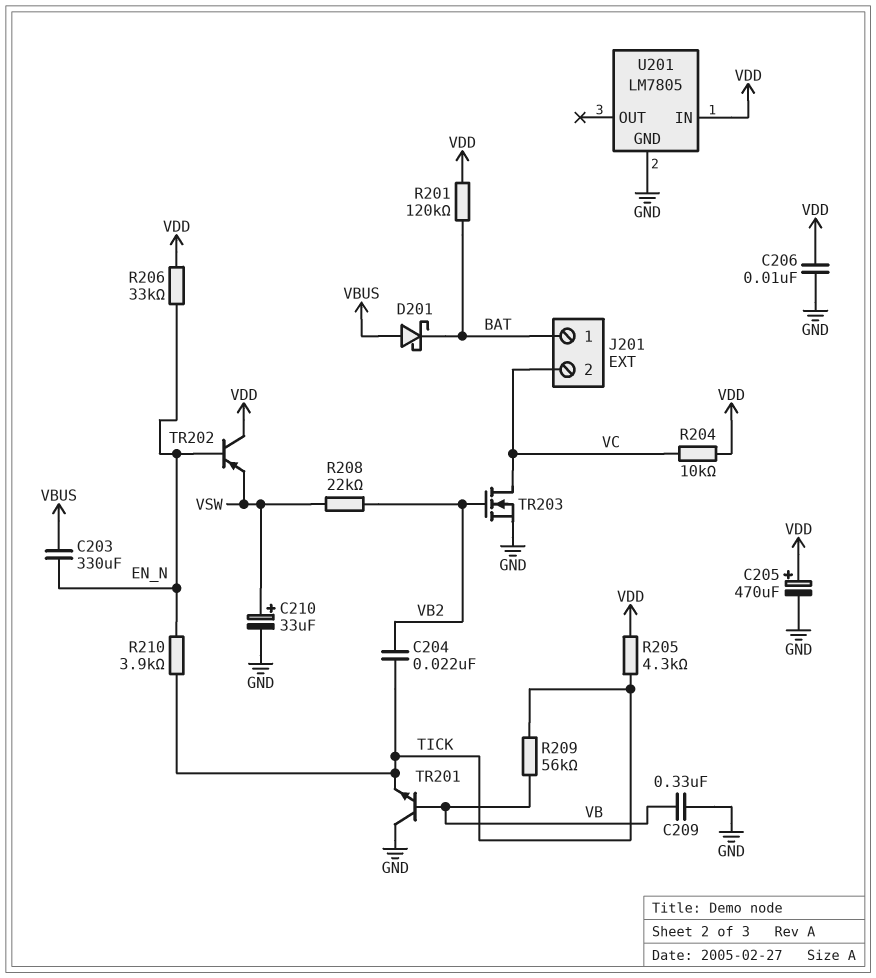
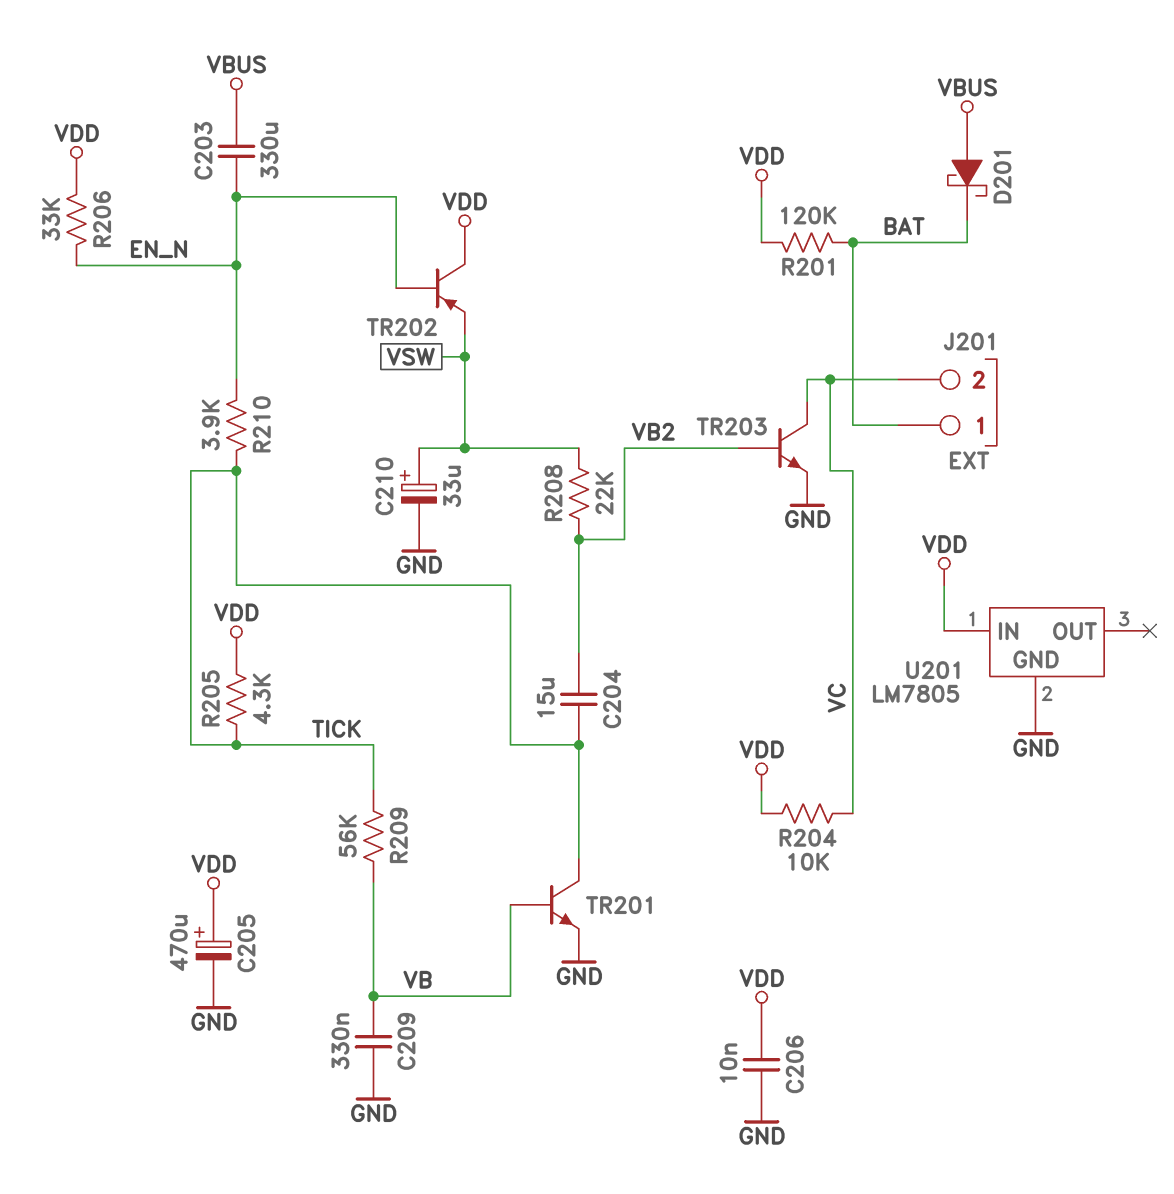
C204: 22nF (TICK, VB2) -> 15uF (TICK, VB2)
TR201: NPN (B VB, C GND, E TICK) -> NPN (B VB, C TICK, E GND)
TR203: NMOS (G VB2, D VC, S GND) -> NPN (B VB2, C VC, E GND)

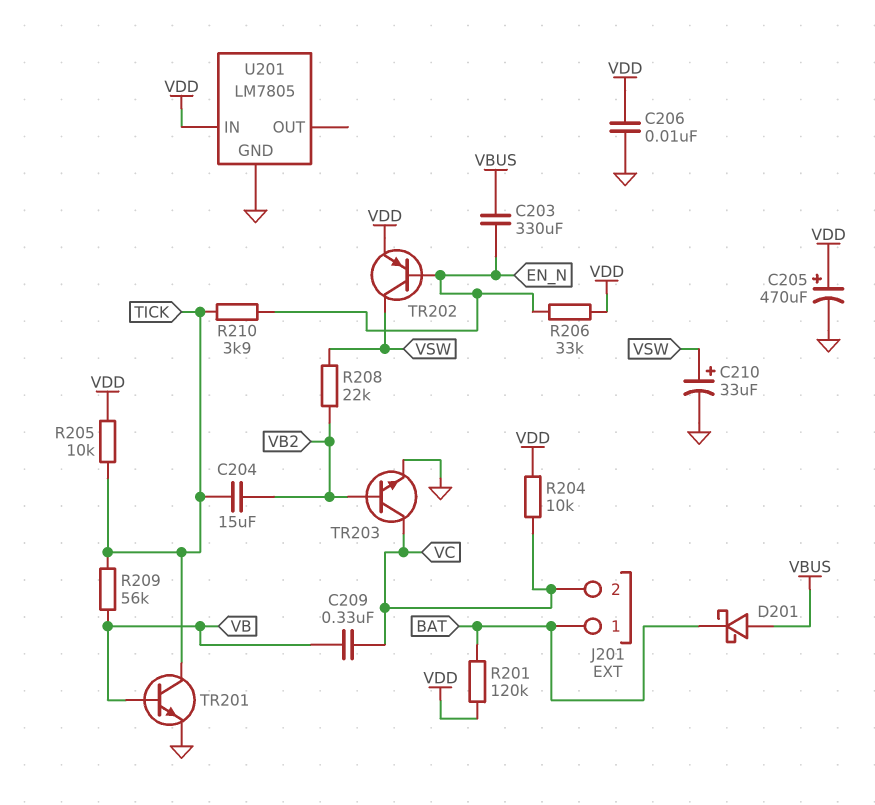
C209: 330nF (GND, VB) -> 330nF (VB, VC)
R205: 4.3k (TICK, VDD) -> 10k (TICK, VDD)
TR202: PNP (B EN_N, C VDD, E VSW) -> PNP (B EN_N, C VSW, E VDD)

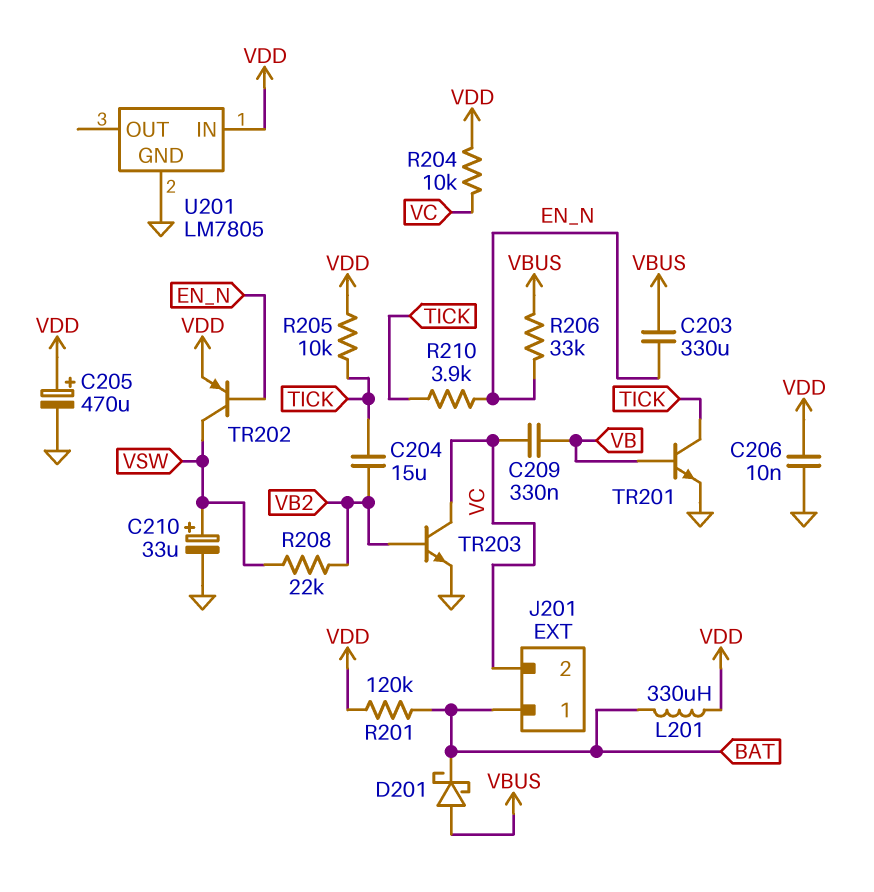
L201: none -> 330uH (BAT, VDD)
R206: 33k (EN_N, VDD) -> 33k (EN_N, VBUS)
R209: 56k (TICK, VB) -> none

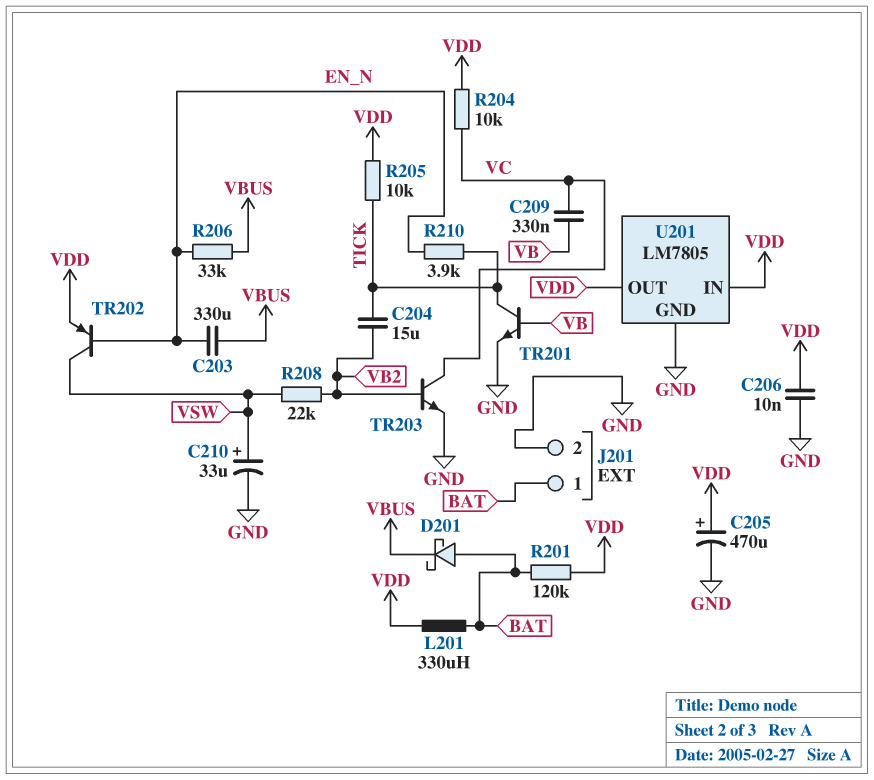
D201: schottky (A VBUS, K BAT) -> schottky (A BAT, K VBUS)
J201 pin 2: VC -> GND
U201 pin OUT: none -> VDD

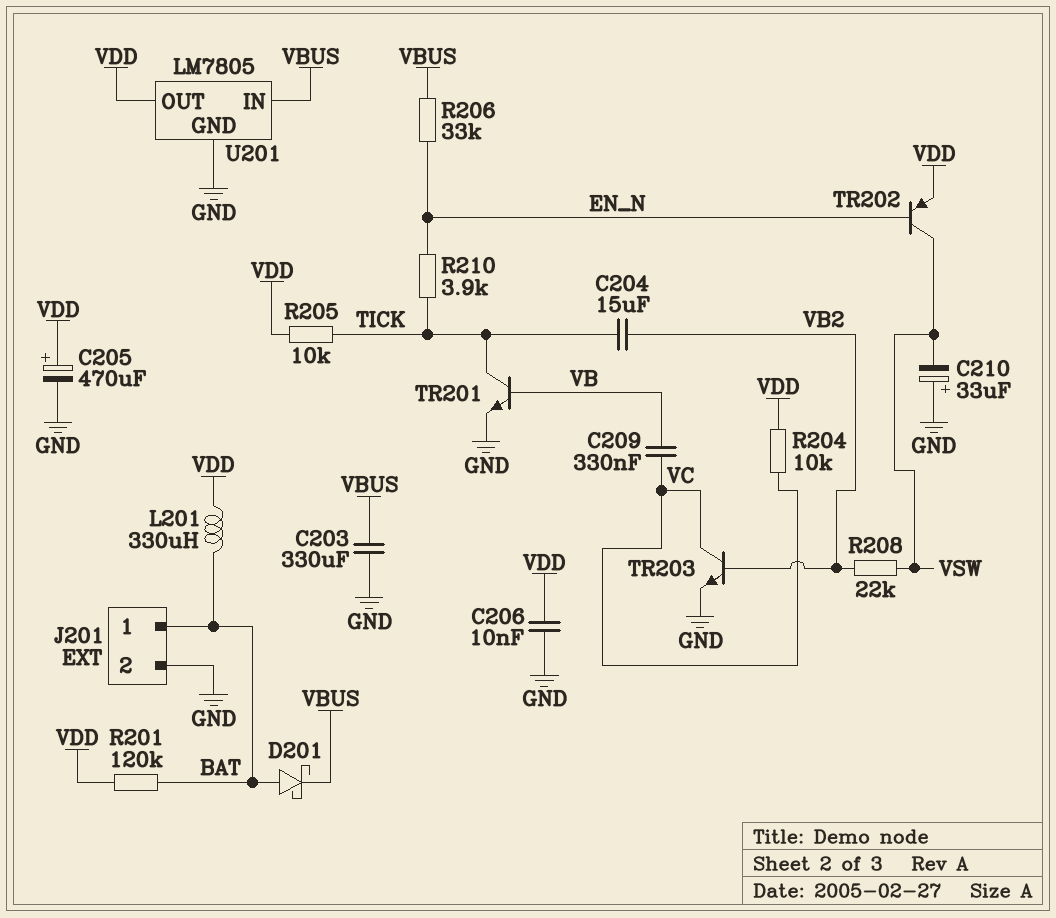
C203: 330uF (EN_N, VBUS) -> 330uF (GND, VBUS)
C210: 33uF (plus VSW, minus GND) -> 33uF (plus GND, minus VSW)
U201 pin IN: VDD -> VBUS

